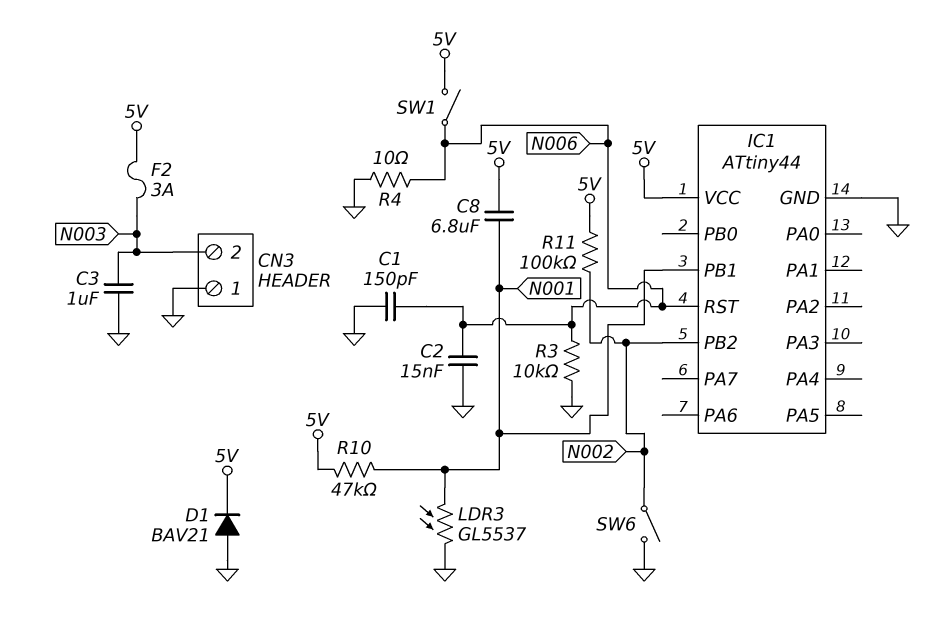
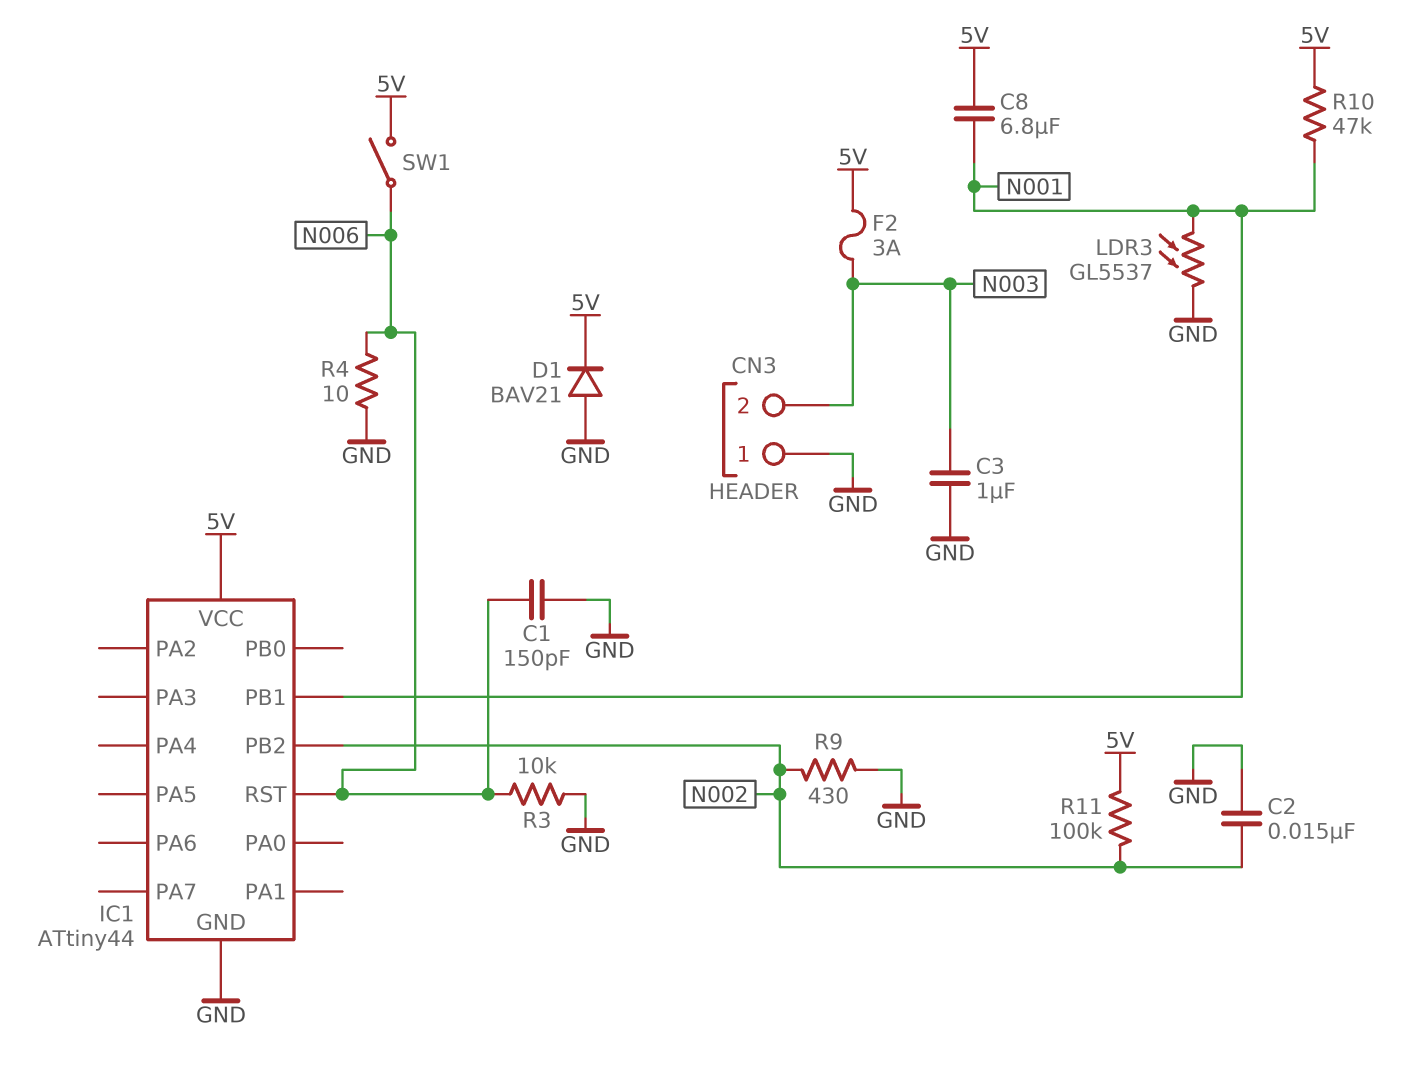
C2: 15nF (GND, N006) -> 15nF (GND, N002)
R9: none -> 430 (GND, N002)
SW6: switch (GND, N002) -> none

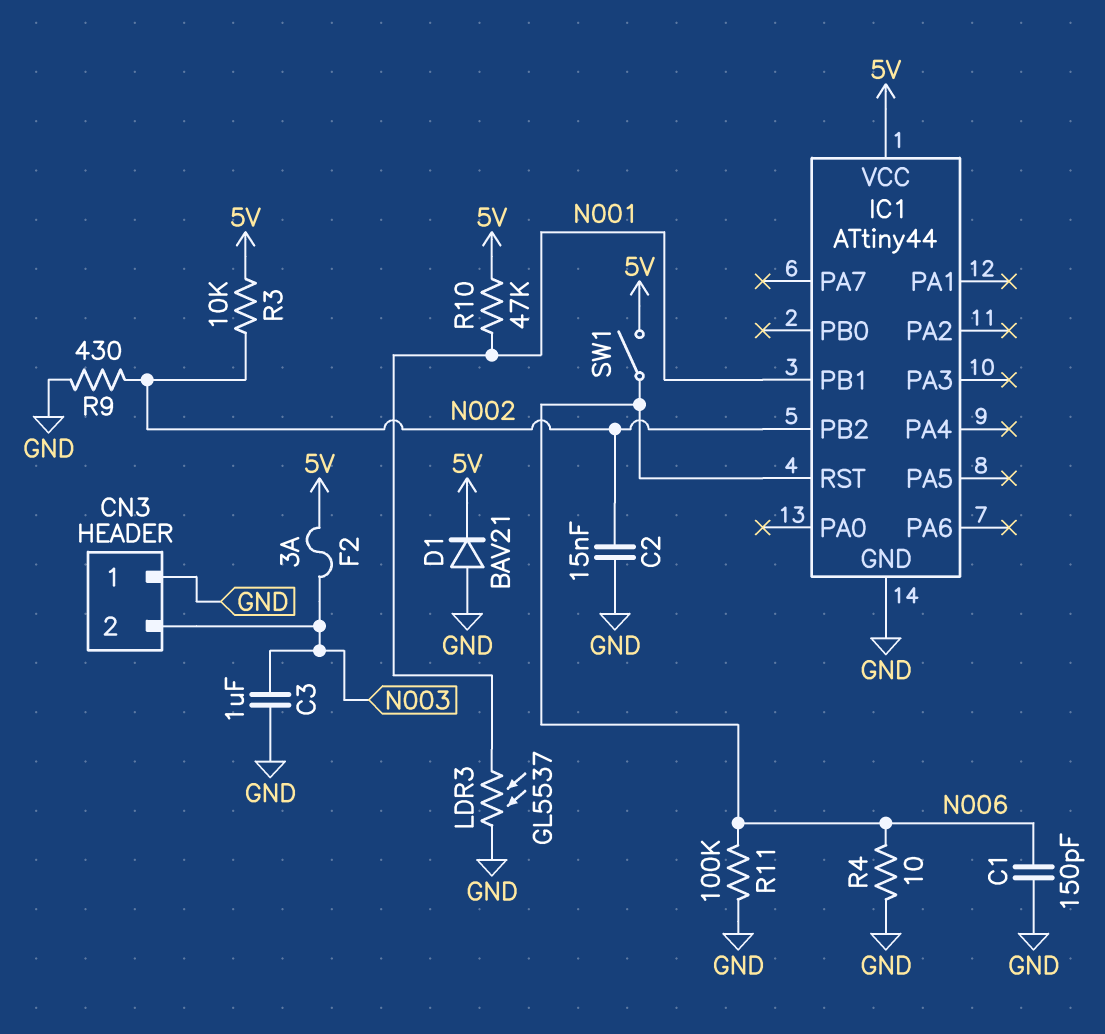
C8: 6.8uF (5V, N001) -> none
R3: 10k (GND, N006) -> 10k (5V, N002)
R11: 100k (5V, N002) -> 100k (GND, N006)

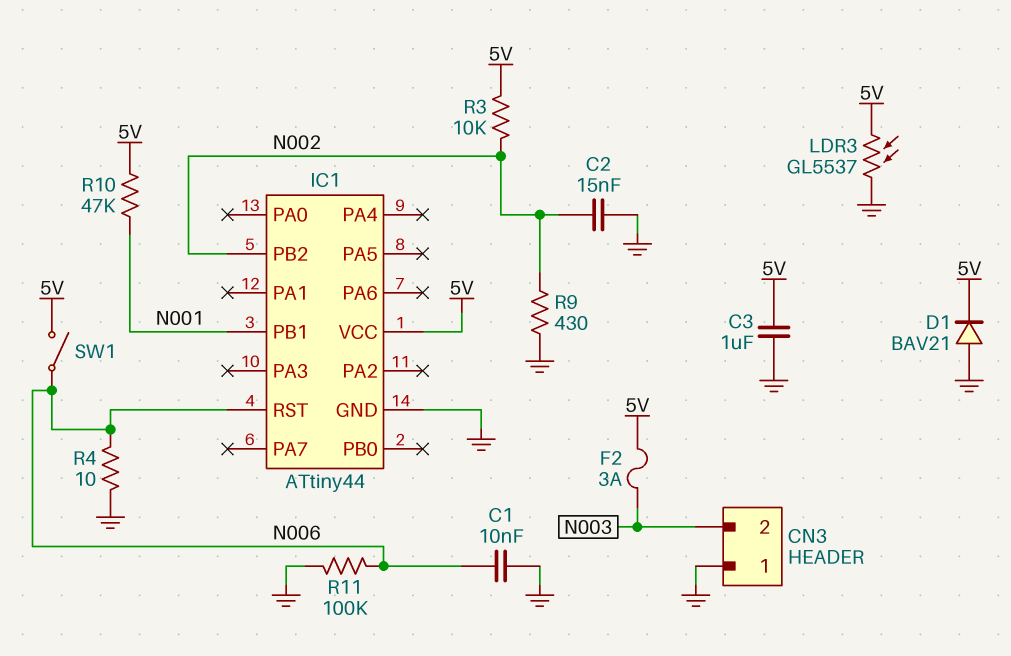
C1: 150pF (GND, N006) -> 10nF (GND, N006)
C3: 1uF (GND, N003) -> 1uF (5V, GND)
LDR3: GL5537 (GND, N001) -> GL5537 (5V, GND)

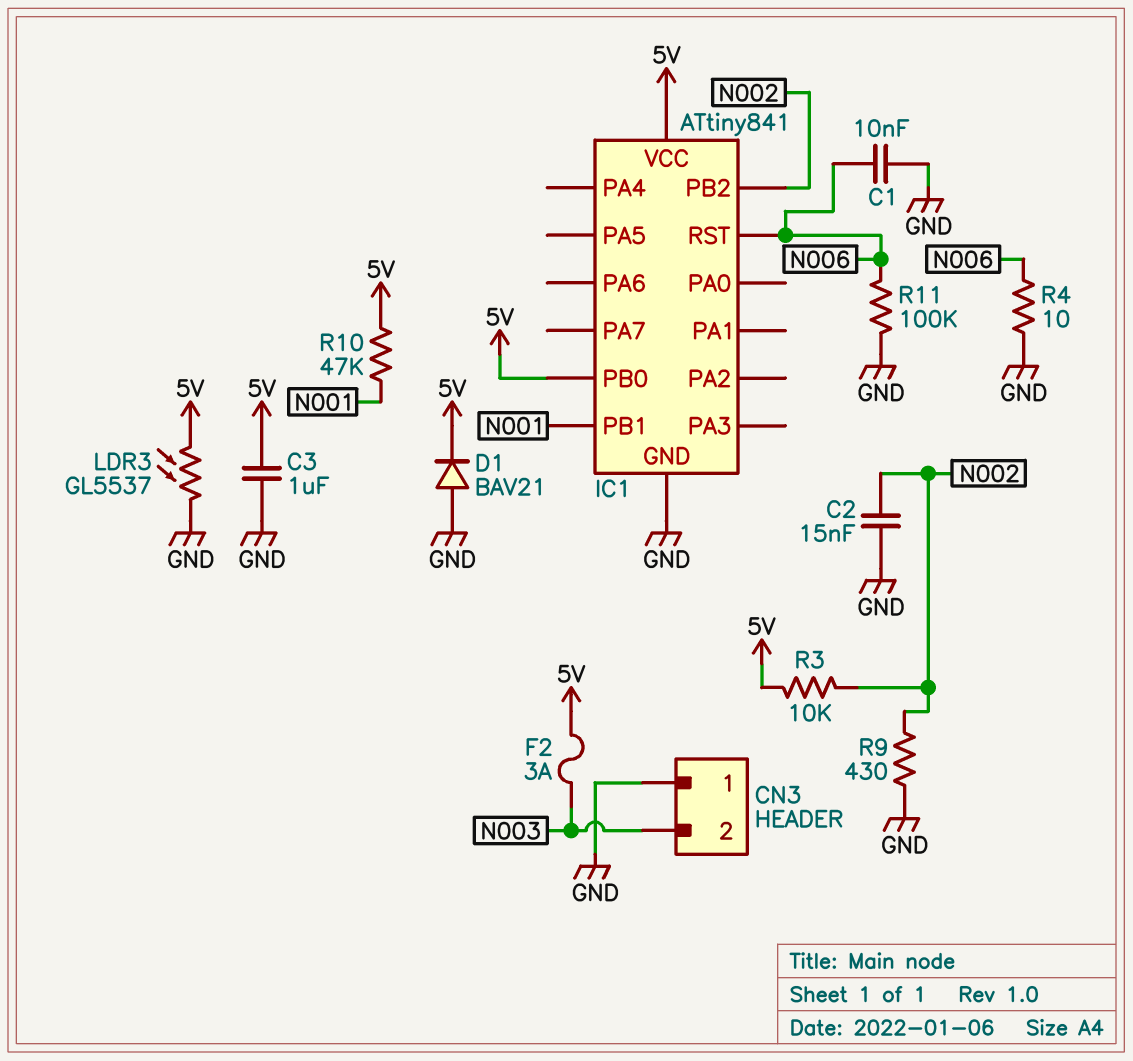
IC1: ATtiny44 -> ATtiny841
IC1 pin PB0: none -> 5V
SW1: switch (5V, N006) -> none

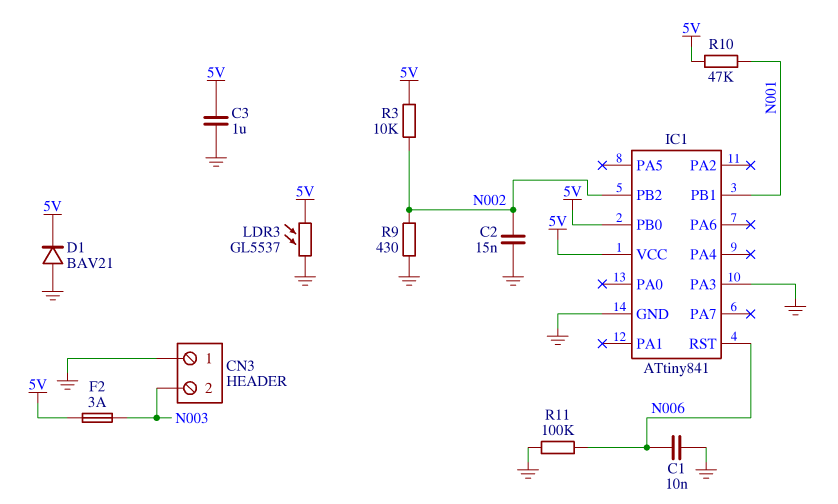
IC1 pin PA3: none -> GND
R4: 10 (GND, N006) -> none

